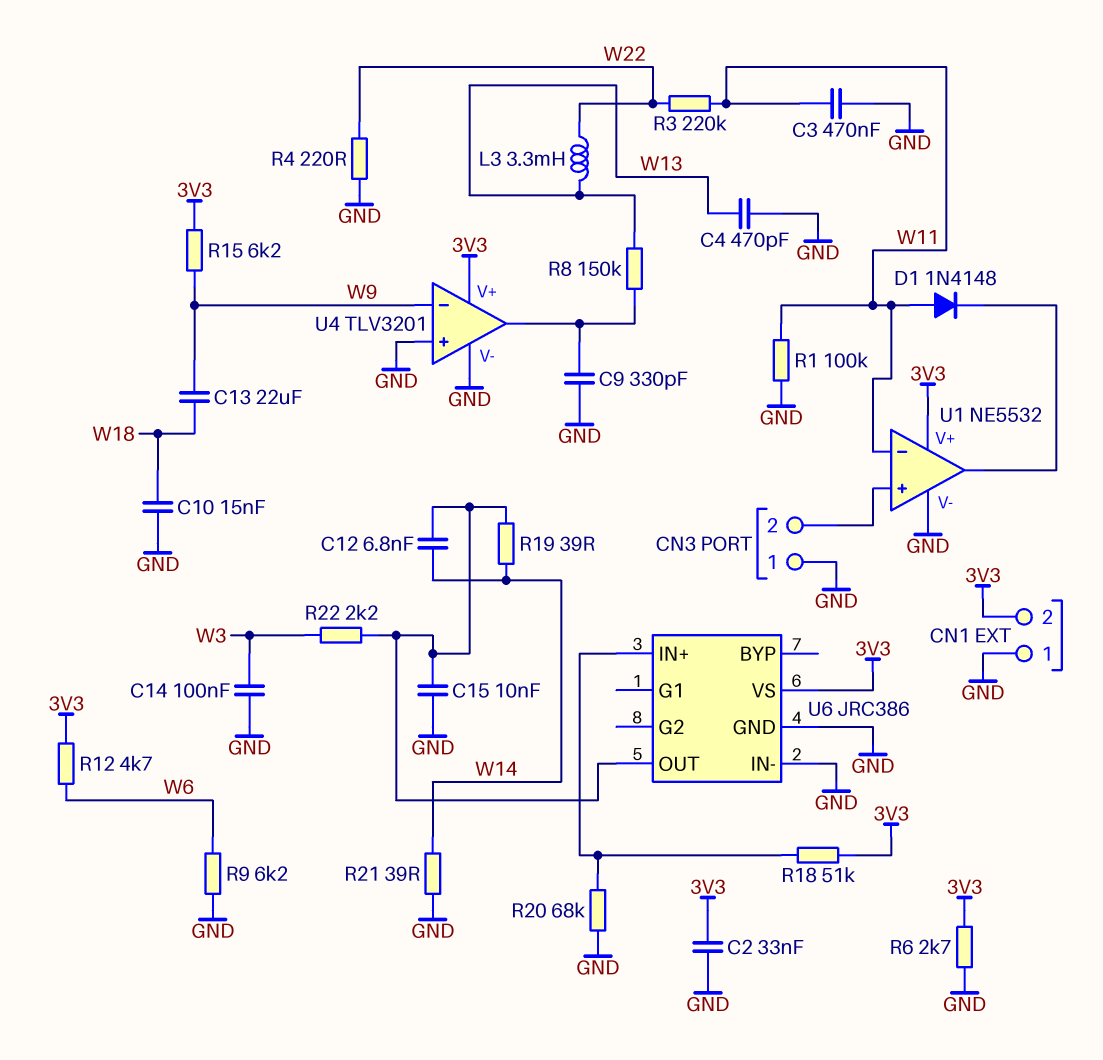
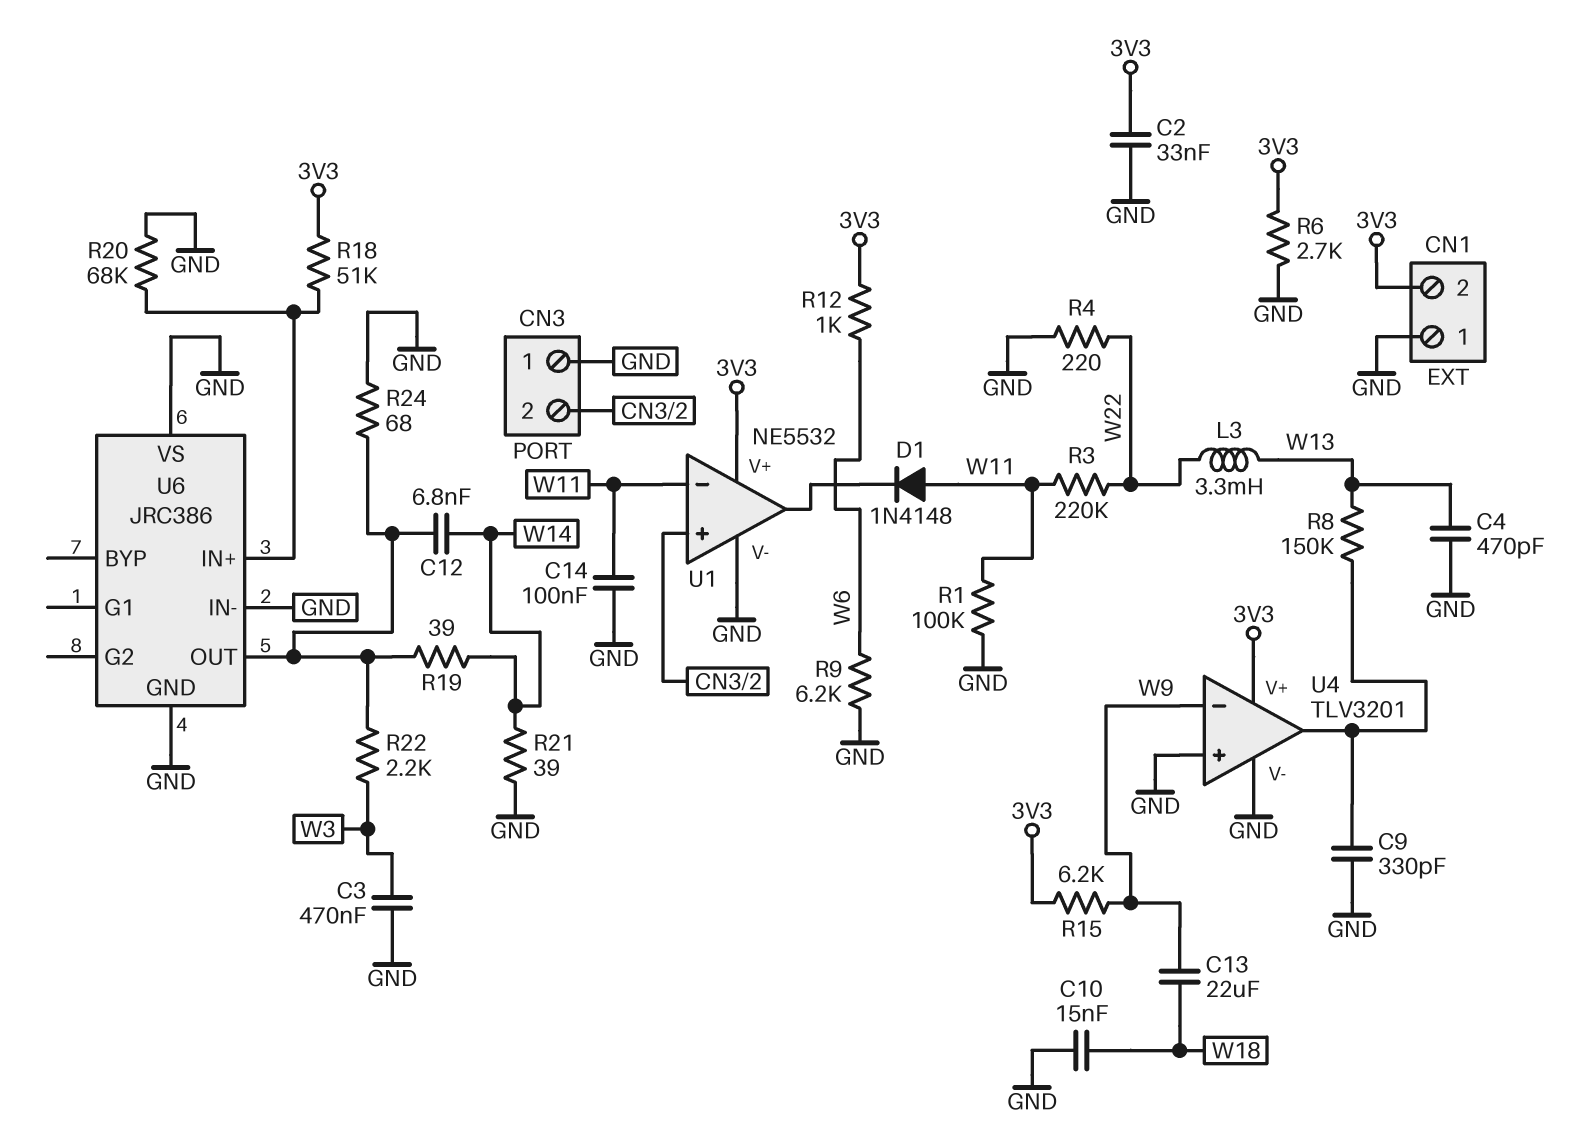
C3: 470nF (GND, W11) -> 470nF (GND, W3)
C14: 100nF (GND, W3) -> 100nF (GND, W11)
C15: 10nF (GND, U6/OUT) -> none
R12: 4.7k (3V3, W6) -> 1k (3V3, W6)
R24: none -> 68 (GND, U6/OUT)
U6 pin VS: 3V3 -> GND

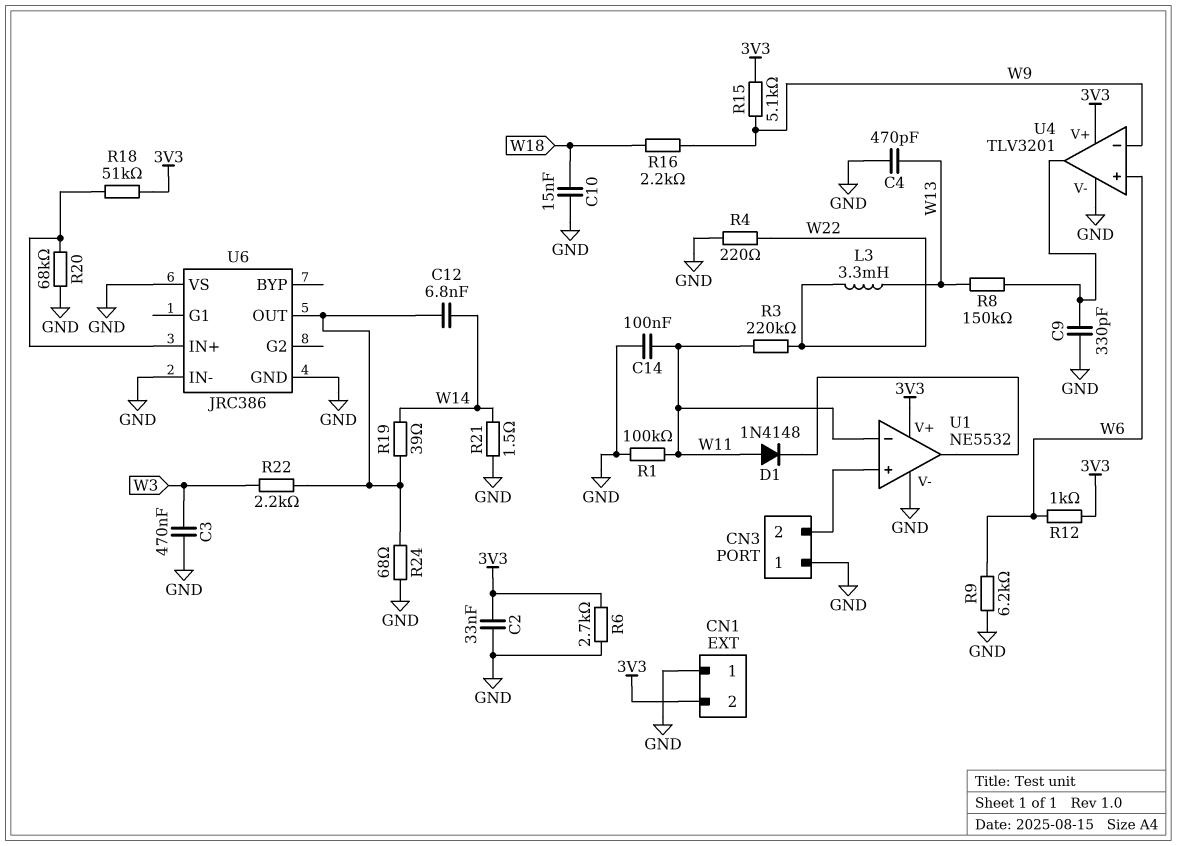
C13: 22uF (W9, W18) -> none
R15: 6.2k (3V3, W9) -> 5.1k (3V3, W9)
R16: none -> 2.2k (W9, W18)
R21: 39 (GND, W14) -> 1.5 (GND, W14)
U4 pin in+: GND -> W6

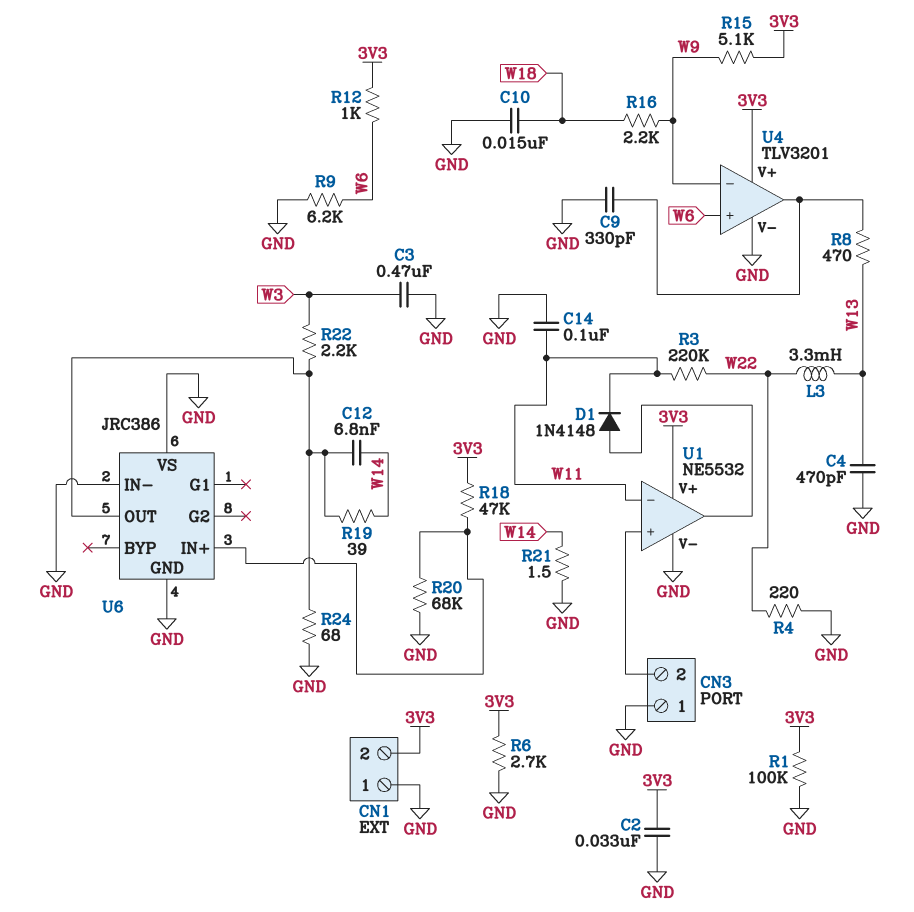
D1: diode 1N4148 (A W11, K U1/out) -> diode 1N4148 (A U1/out, K W11)
R1: 100k (GND, W11) -> 100k (3V3, GND)
R8: 150k (U4/out, W13) -> 470 (U4/out, W13)
R18: 51k (3V3, U6/IN+) -> 47k (3V3, U6/IN+)

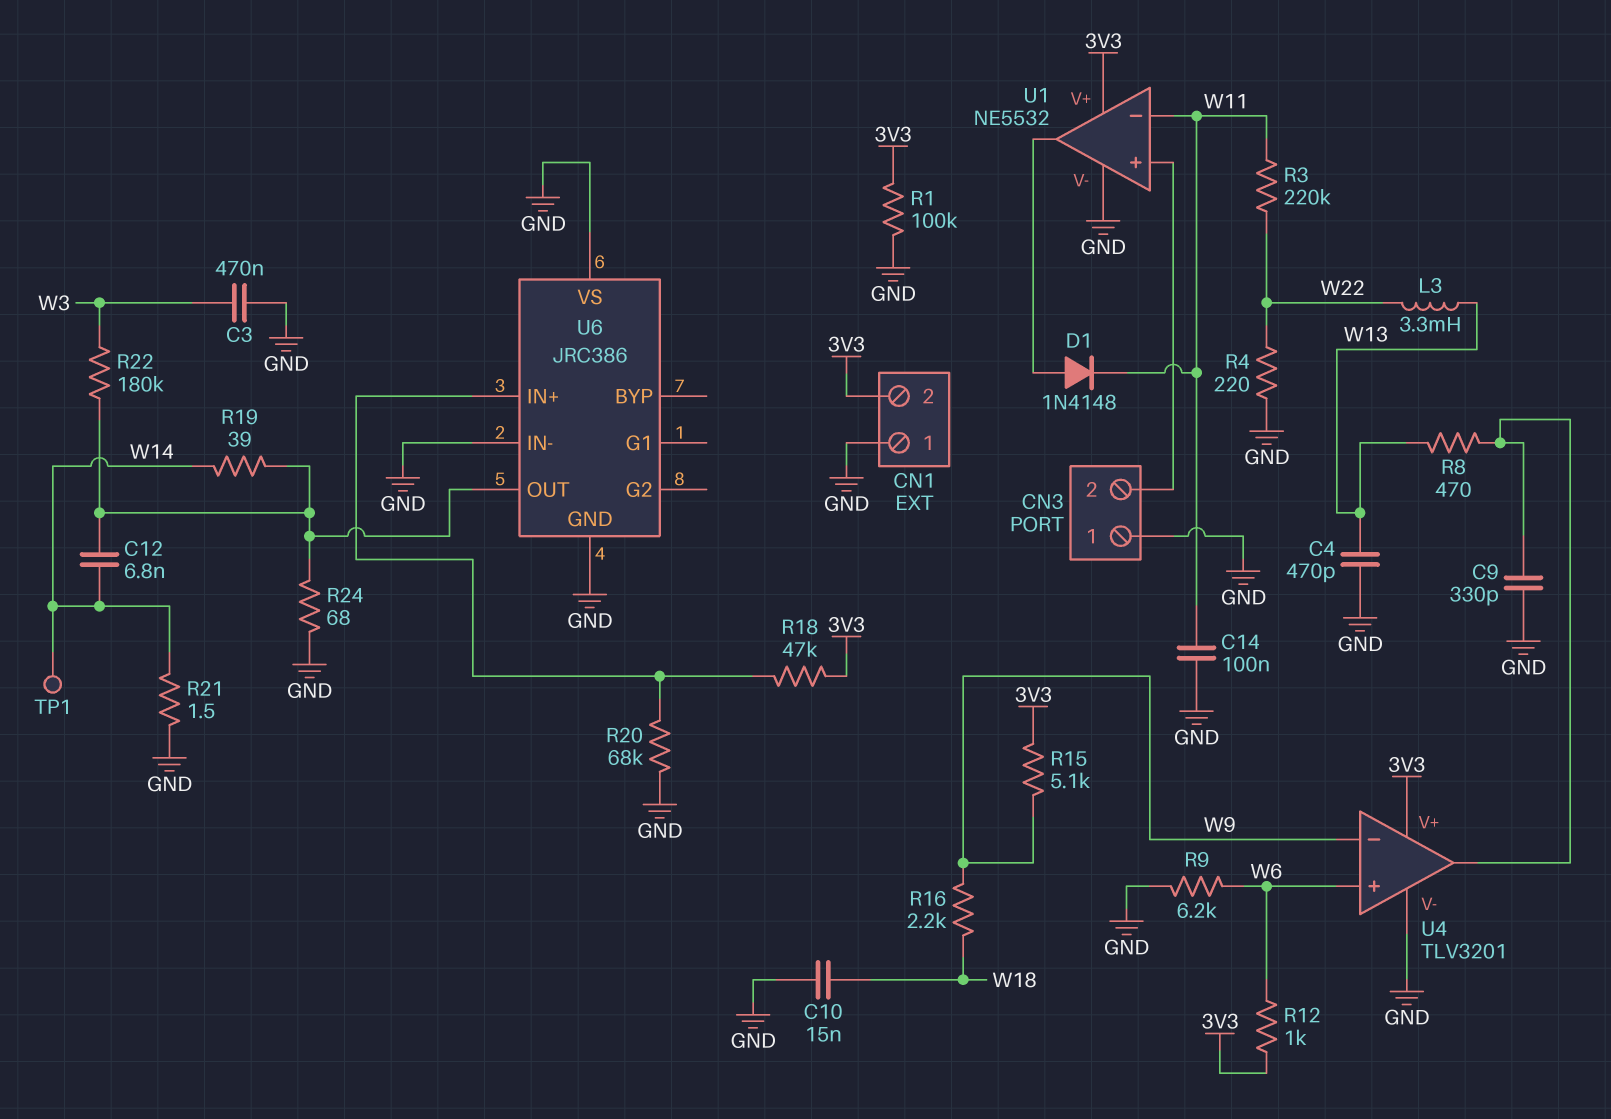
C2: 33nF (3V3, GND) -> none
R6: 2.7k (3V3, GND) -> none
R22: 2.2k (U6/OUT, W3) -> 180k (U6/OUT, W3)
TP1: none -> test point (W14)

